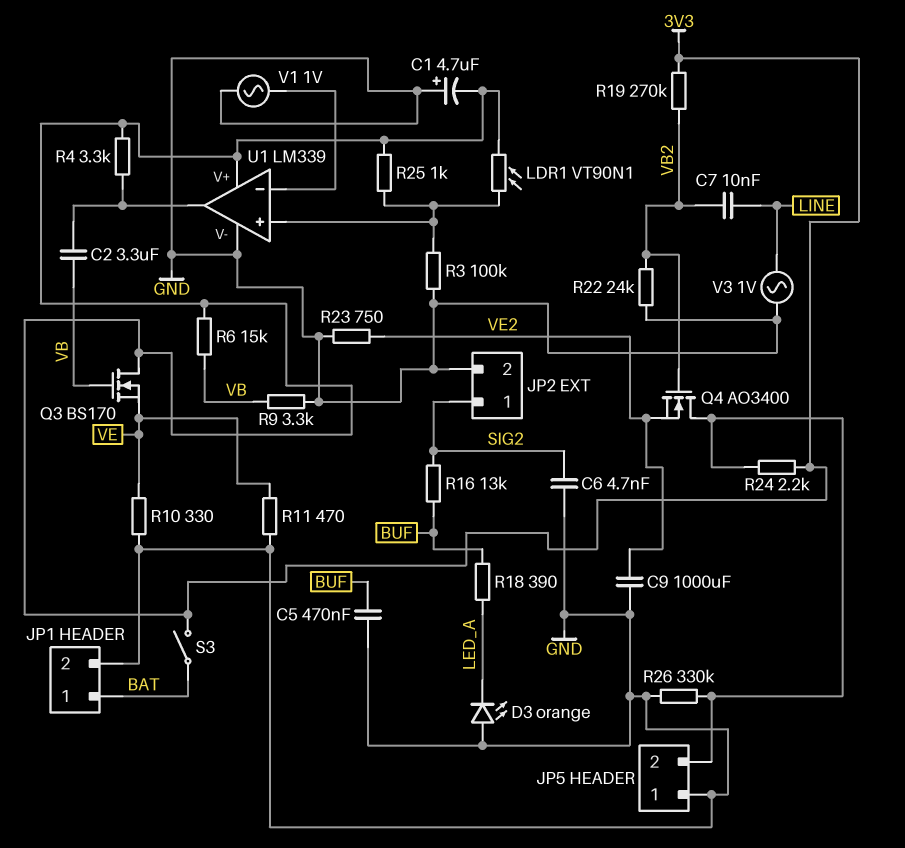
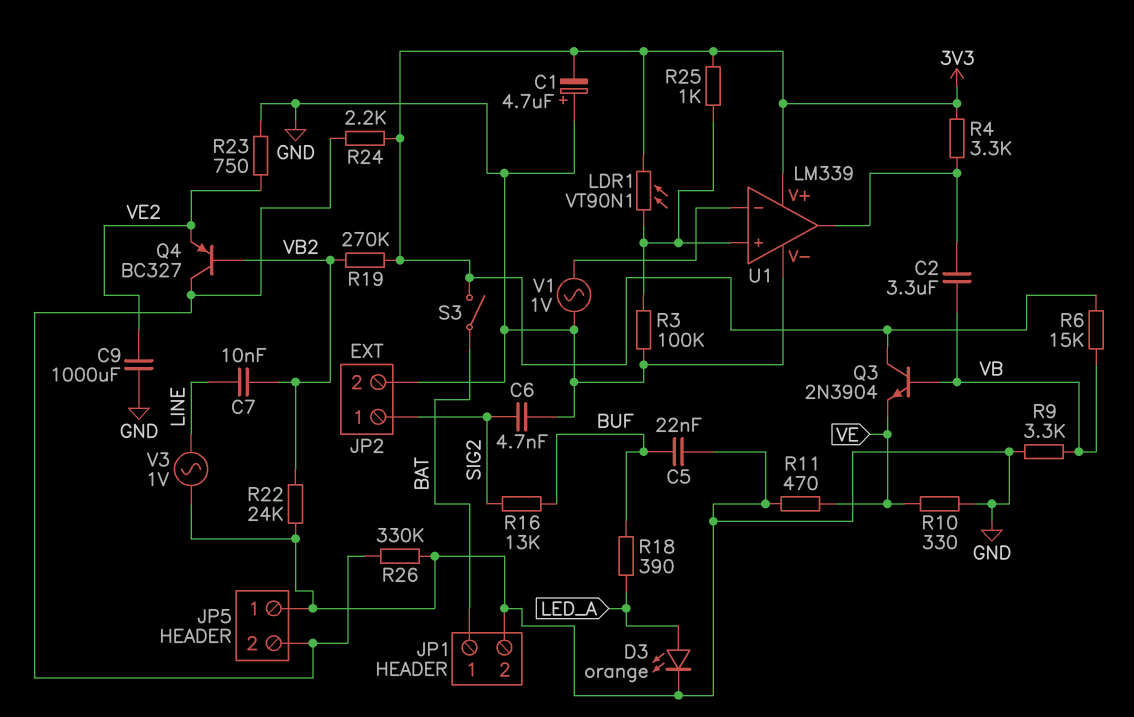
C5: 470nF (BUF, GND) -> 22nF (BUF, GND)
D3: LED orange (A GND, K LED_A) -> LED orange (A LED_A, K GND)
Q3: NMOS BS170 (G VB, D 3V3, S VE) -> NPN 2N3904 (B VB, C 3V3, E VE)
Q4: NMOS AO3400 (G VB2, D JP5/2, S VE2) -> PNP BC327 (B VB2, C JP5/2, E VE2)

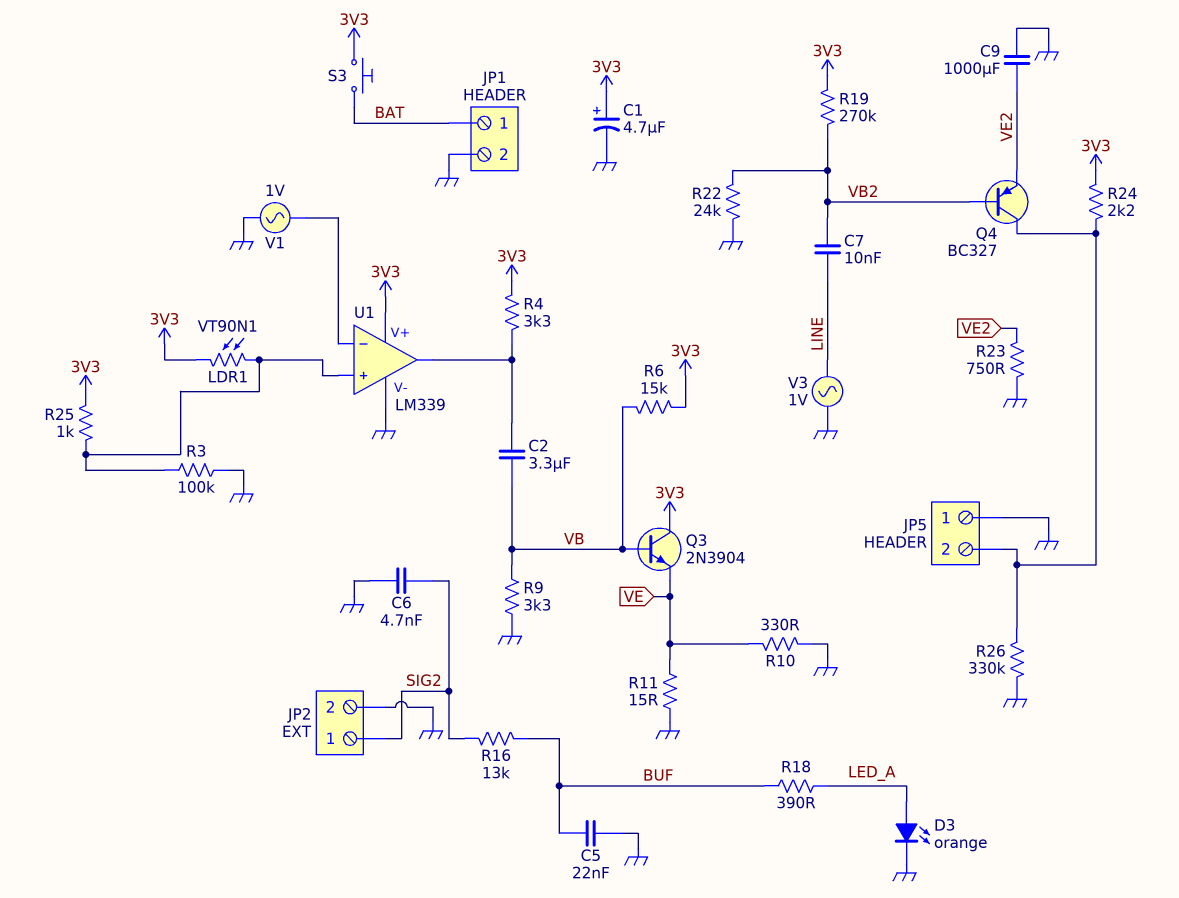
C1: 4.7uF (plus GND, minus 3V3) -> 4.7uF (plus 3V3, minus GND)
R11: 470 (GND, VE) -> 15 (GND, VE)
S3: switch (3V3, BAT) -> button (3V3, BAT)

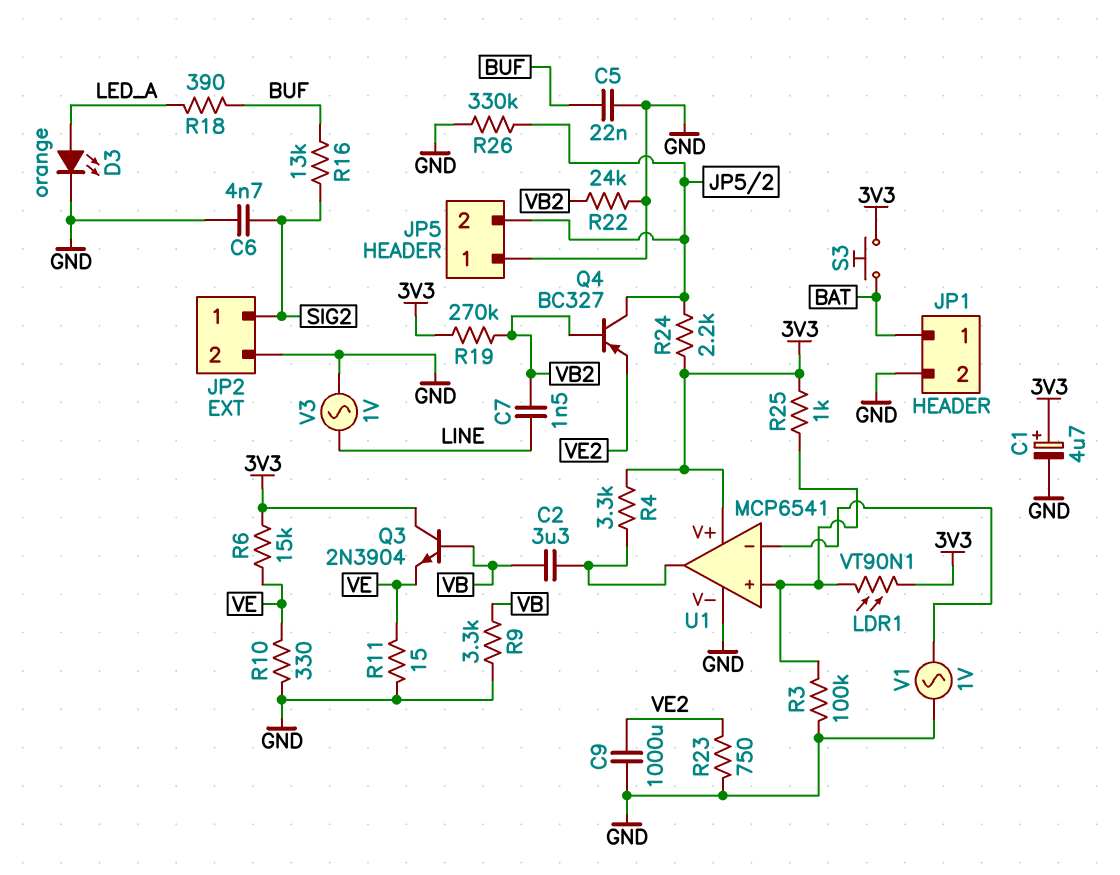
C7: 10nF (LINE, VB2) -> 1.5nF (LINE, VB2)
R6: 15k (3V3, VB) -> 15k (3V3, VE)
U1: LM339 -> MCP6541

